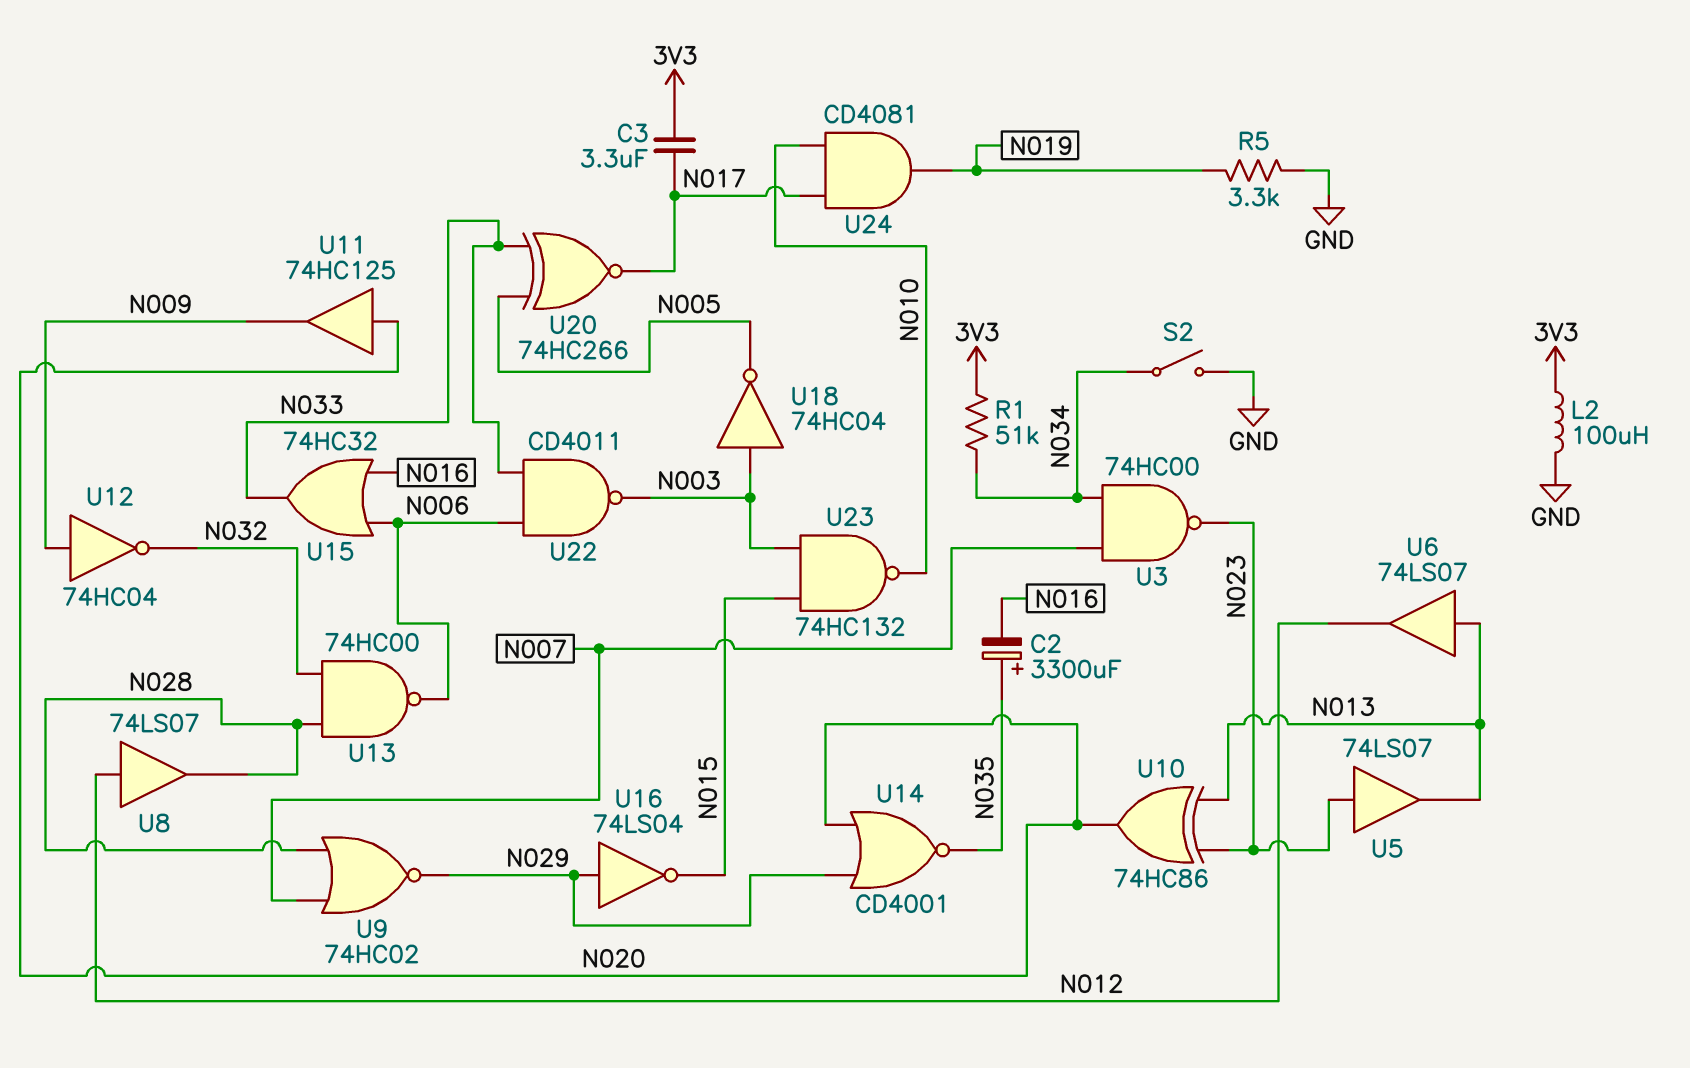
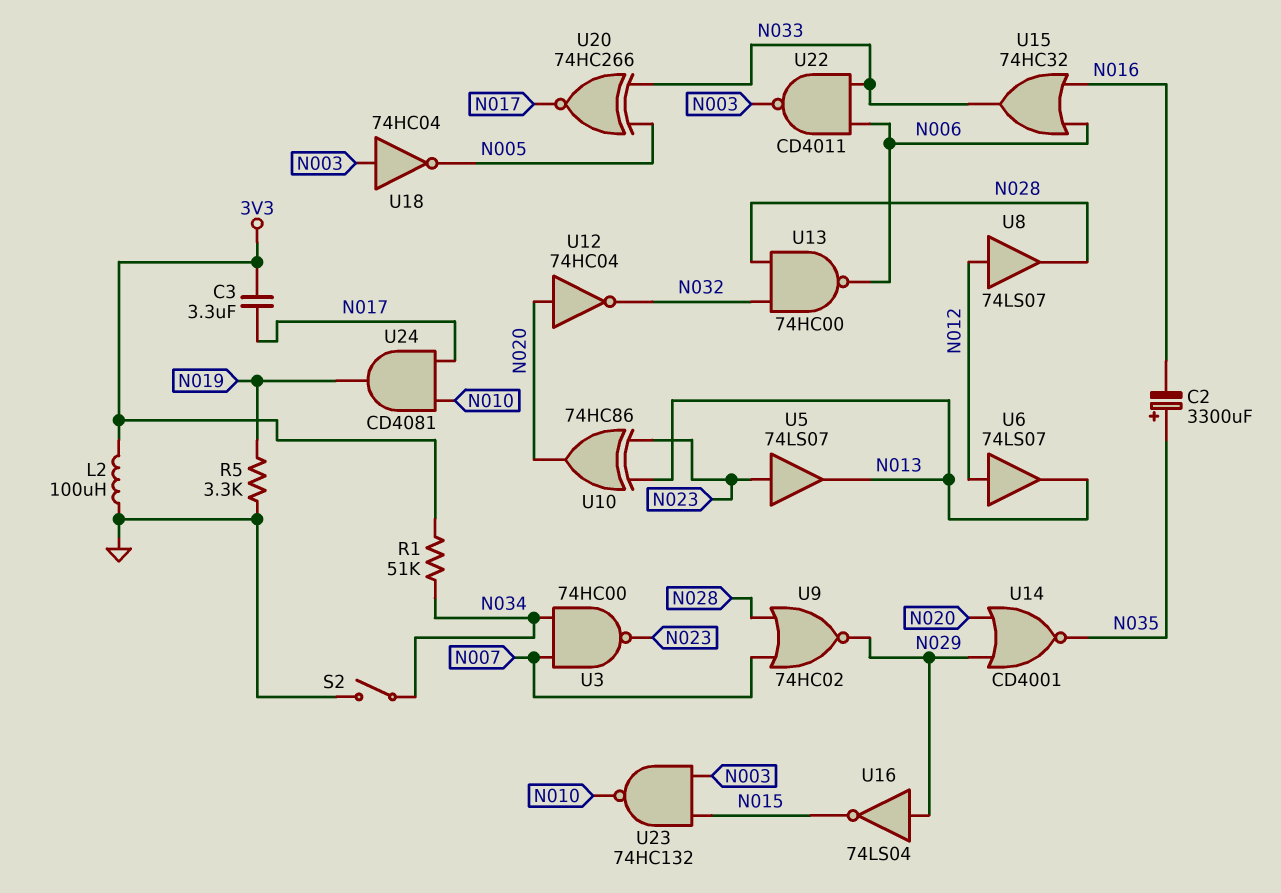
U6: buffer 74LS07 (in N013, out N012) -> buffer 74LS07 (in N012, out N013)
U11: buffer 74HC125 (in N020, out N009) -> none
U12: NOT 74HC04 (in N009, out N032) -> NOT 74HC04 (in N020, out N032)

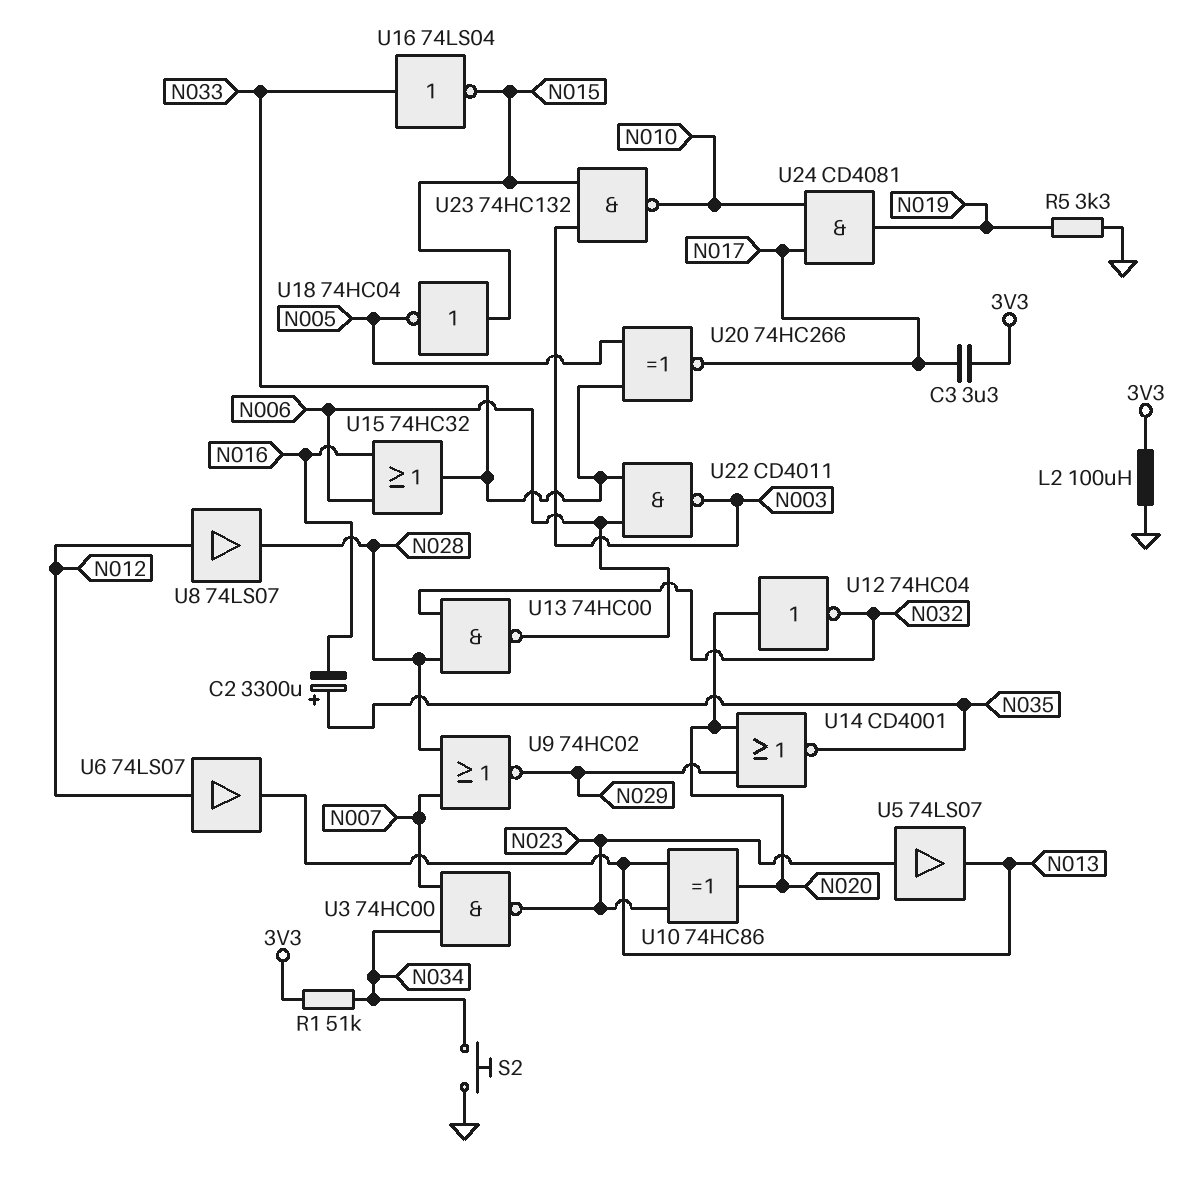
S2: switch (GND, N034) -> button (GND, N034)
U16: NOT 74LS04 (in N029, out N015) -> NOT 74LS04 (in N033, out N015)
U18: NOT 74HC04 (in N003, out N005) -> NOT 74HC04 (in N015, out N005)

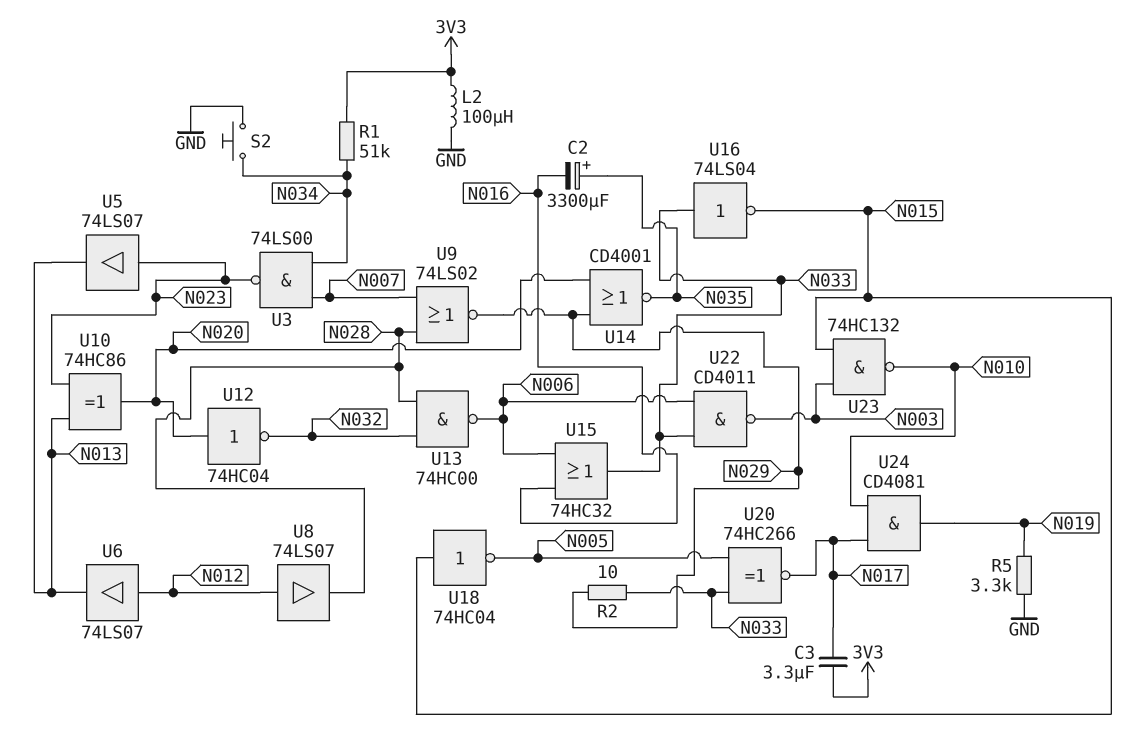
R2: none -> 10 (N029, N033)
U3: NAND 74HC00 (in N007, in N034, out N023) -> NAND 74LS00 (in N007, in N034, out N023)
U9: NOR 74HC02 (in N007, in N028, out N029) -> NOR 74LS02 (in N007, in N028, out N029)

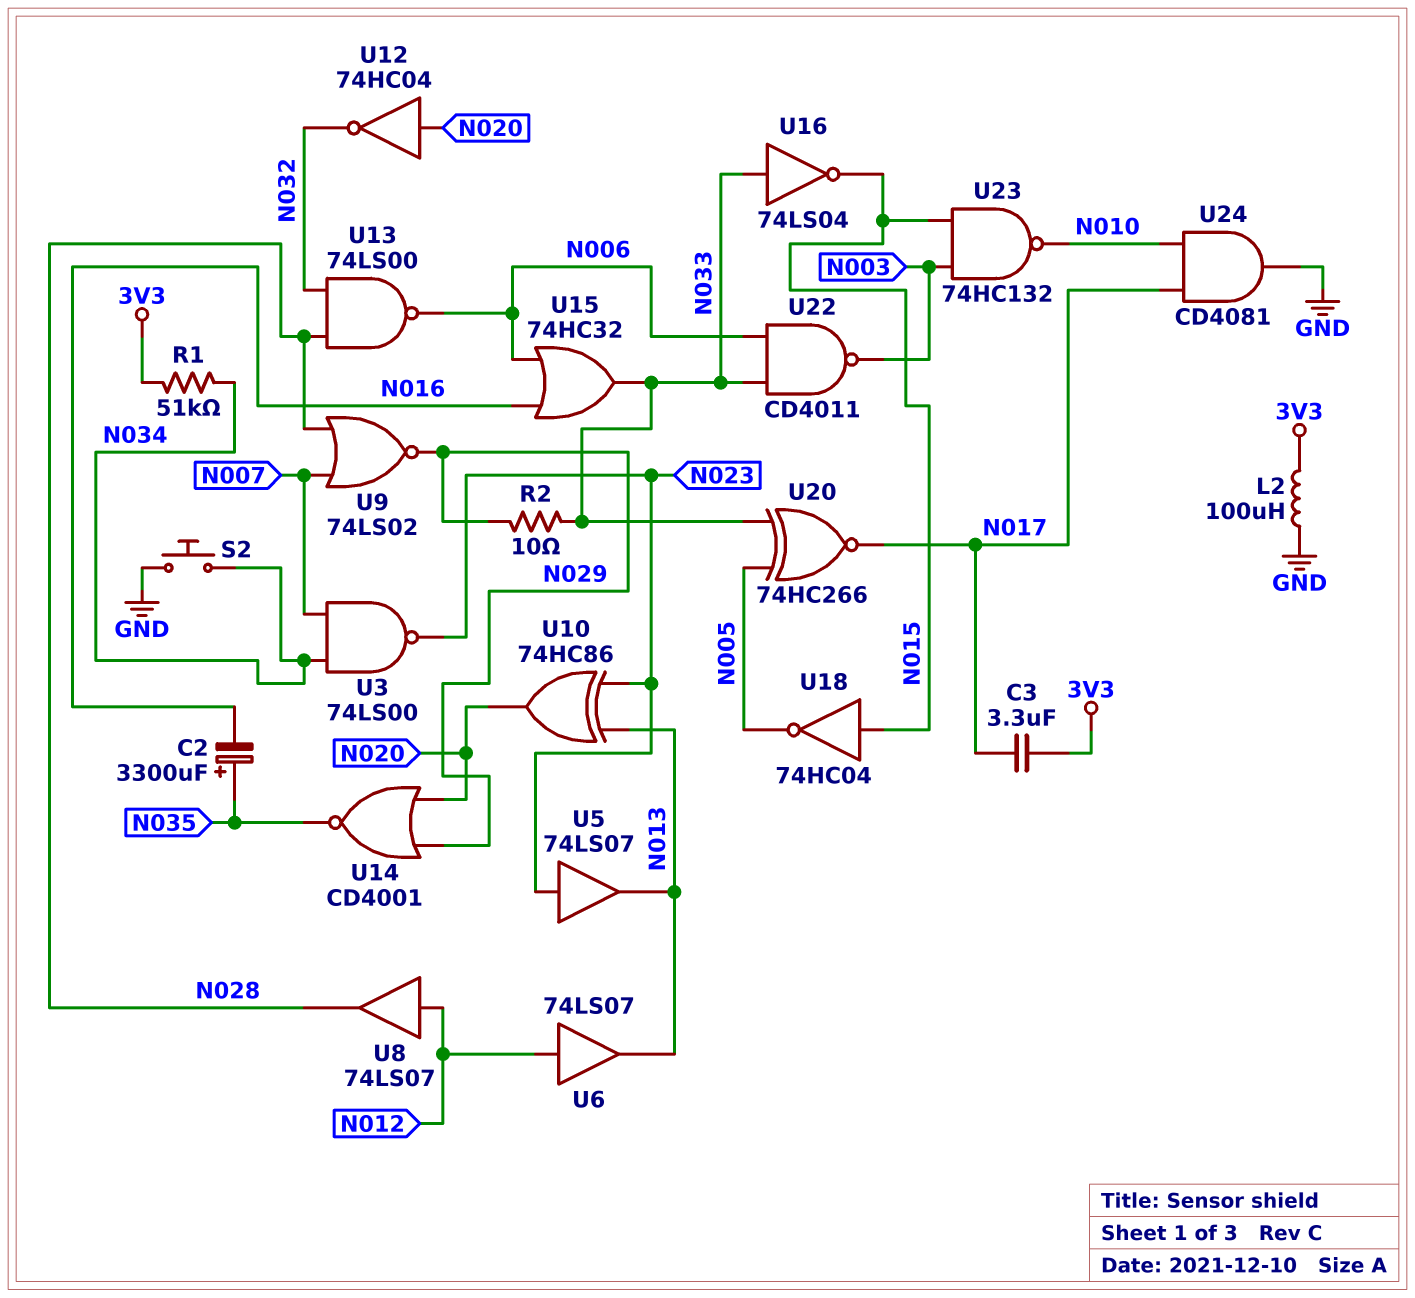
R5: 3.3k (GND, N019) -> none
U13: NAND 74HC00 (in N028, in N032, out N006) -> NAND 74LS00 (in N028, in N032, out N006)
U24: AND CD4081 (in N010, in N017, out N019) -> AND CD4081 (in N010, in N017, out GND)

